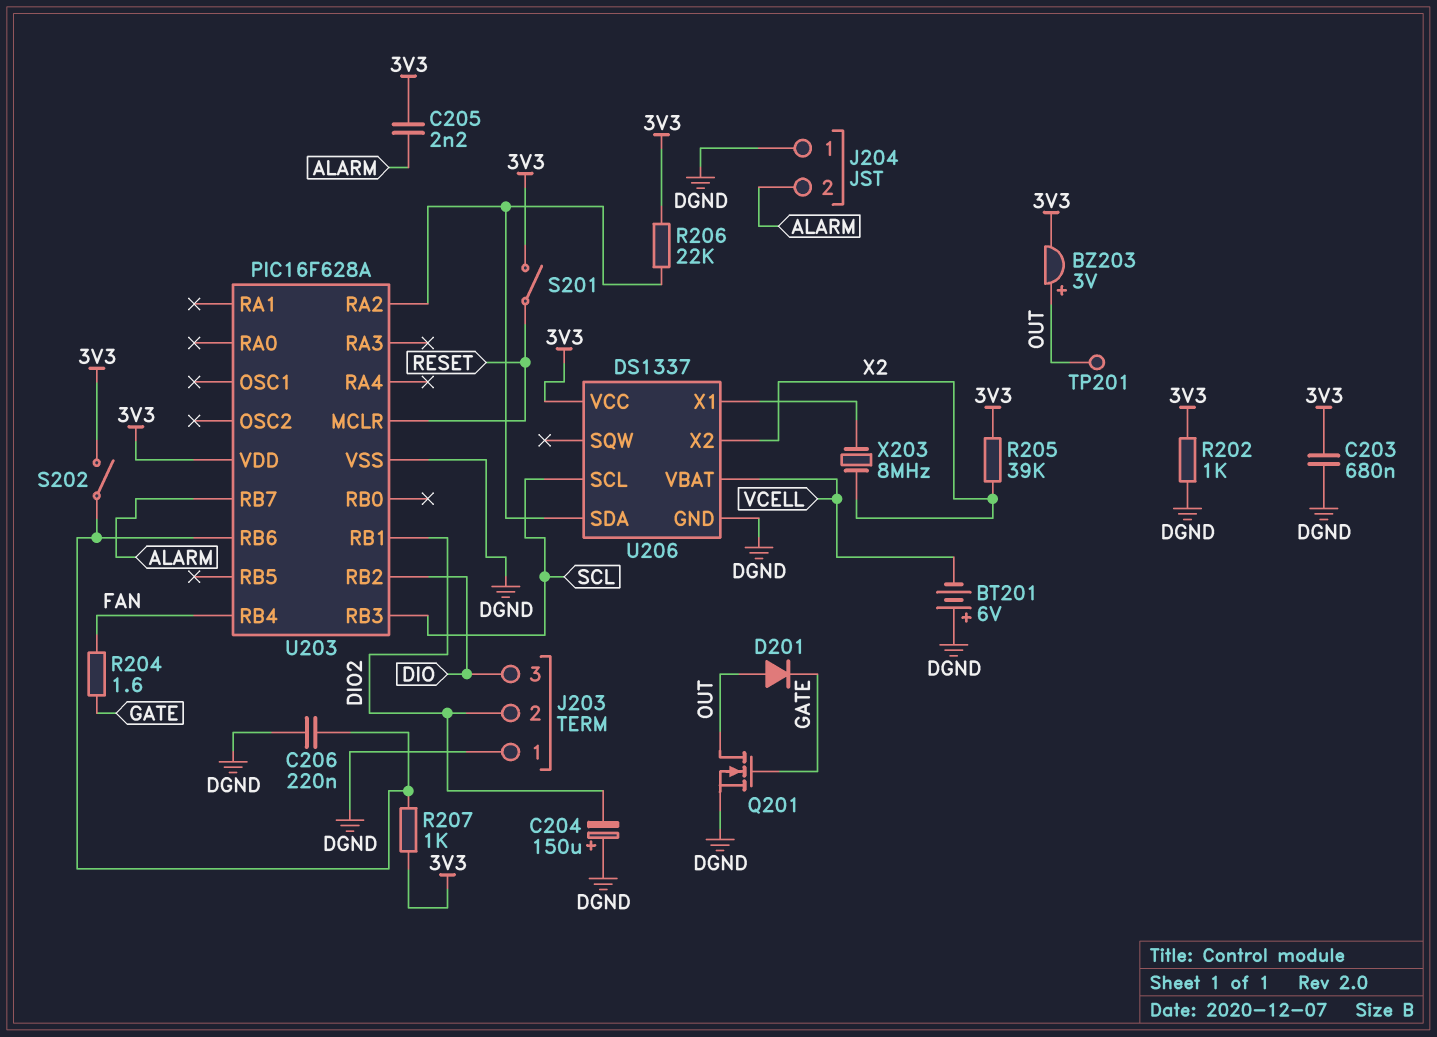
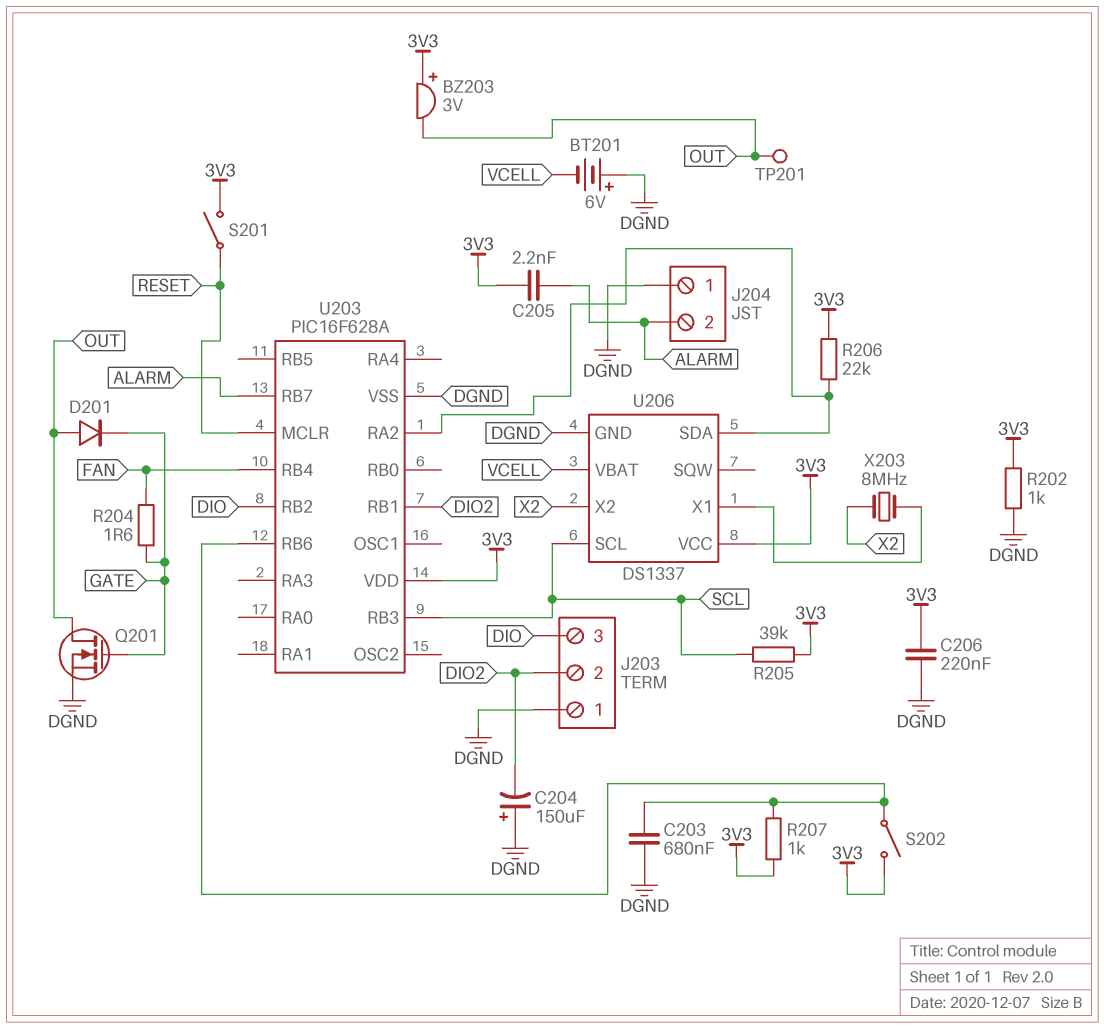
BZ203: buzzer 3V (plus OUT, minus 3V3) -> buzzer 3V (plus 3V3, minus OUT)
C203: 680nF (3V3, DGND) -> 680nF (DGND, U203/RB6)
C206: 220nF (DGND, U203/RB6) -> 220nF (3V3, DGND)
R205: 39k (3V3, X2) -> 39k (3V3, SCL)

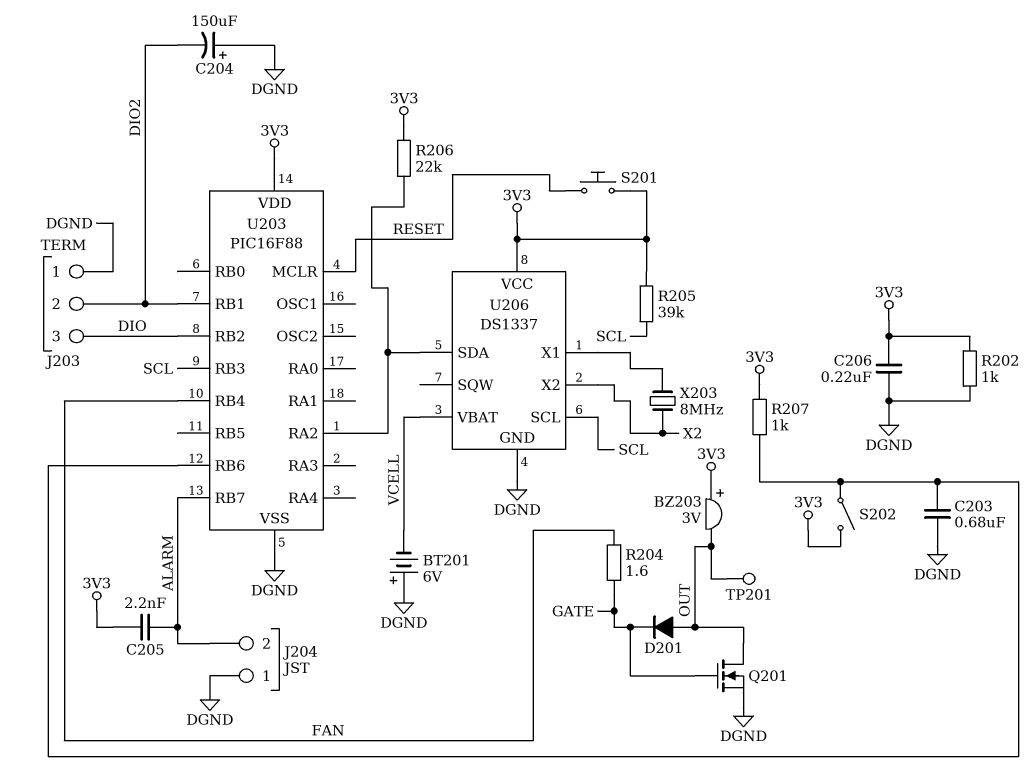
S201: switch (3V3, RESET) -> button (3V3, RESET)
U203: PIC16F628A -> PIC16F88

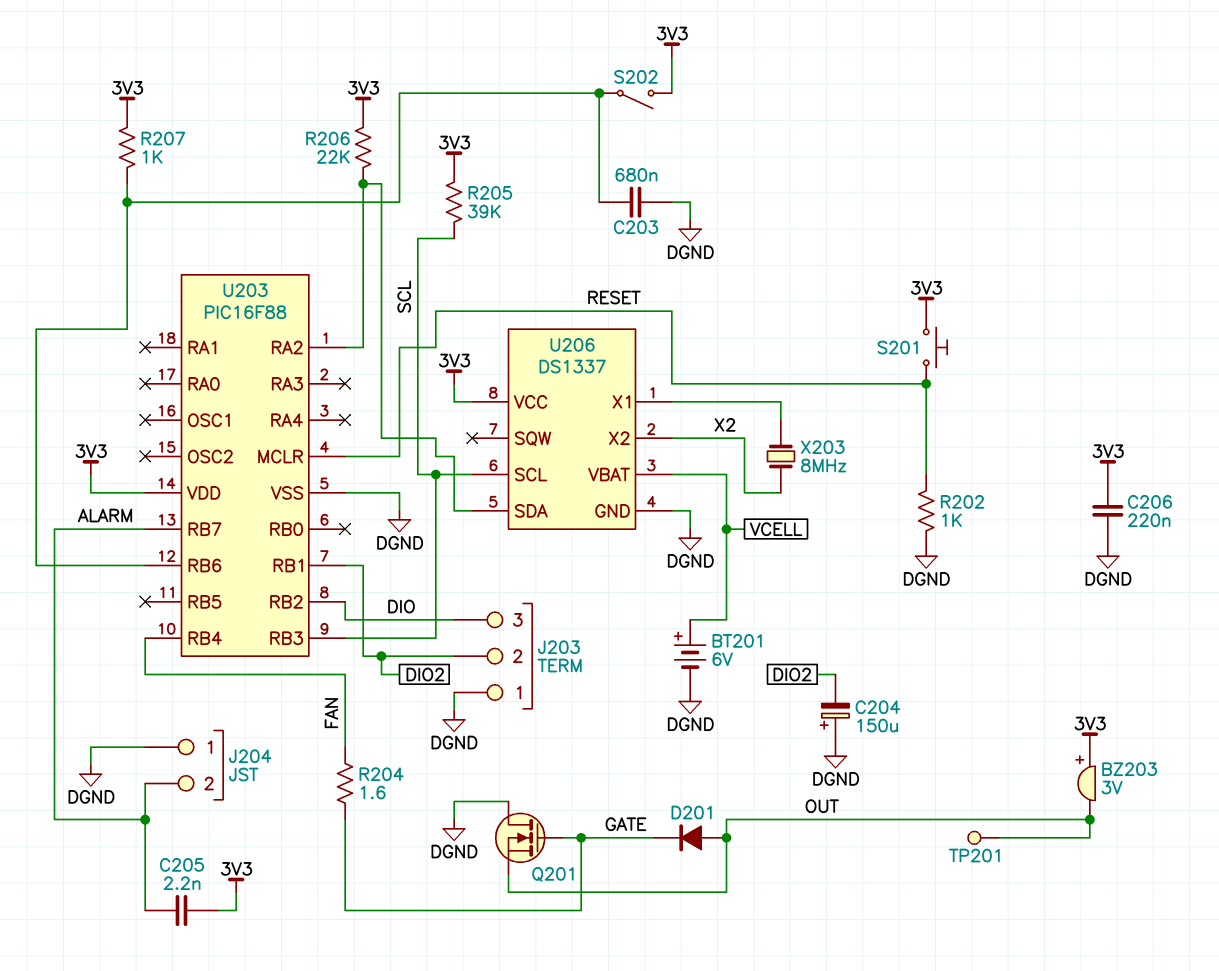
BT201: 6V (plus DGND, minus VCELL) -> 6V (plus VCELL, minus DGND)
Q201: NMOS (G GATE, D OUT, S DGND) -> NMOS (G GATE, D DGND, S OUT)
R202: 1k (3V3, DGND) -> 1k (DGND, RESET)

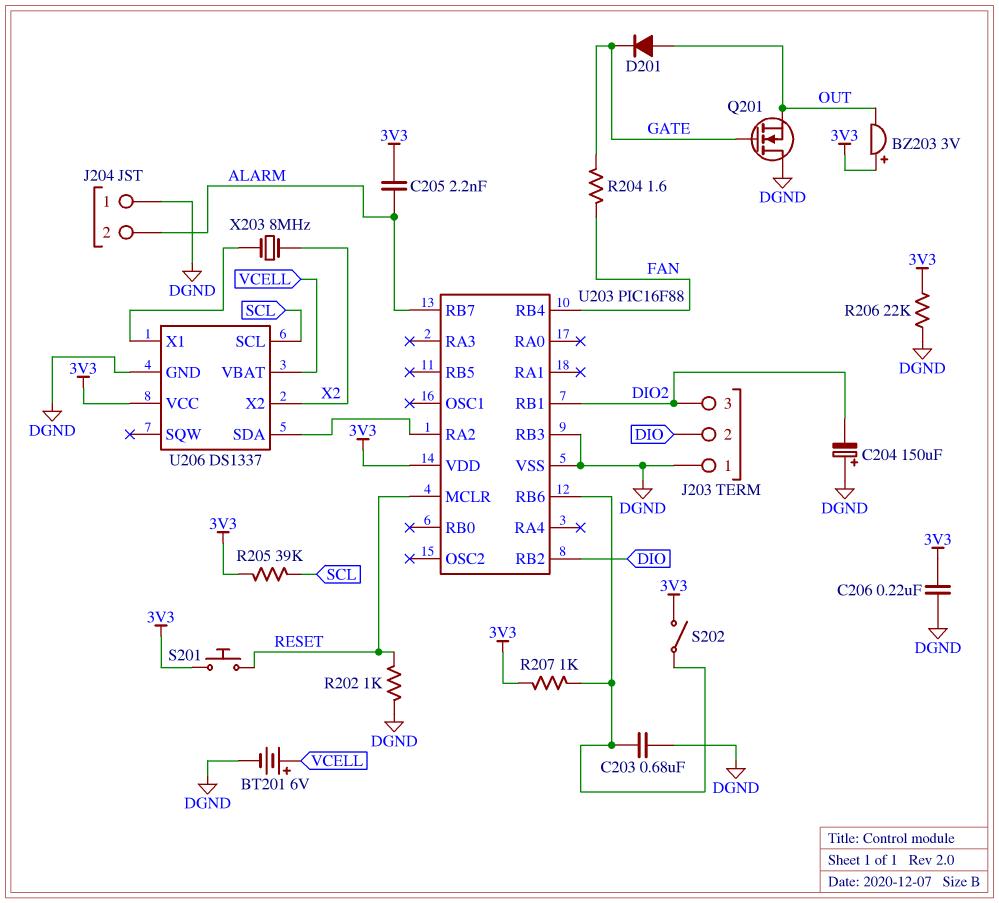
J203 pin 2: DIO2 -> DIO
J203 pin 3: DIO -> DIO2
R206: 22k (3V3, U203/RA2) -> 22k (3V3, DGND)
TP201: test point (OUT) -> none
U203 pin RB3: SCL -> DGND

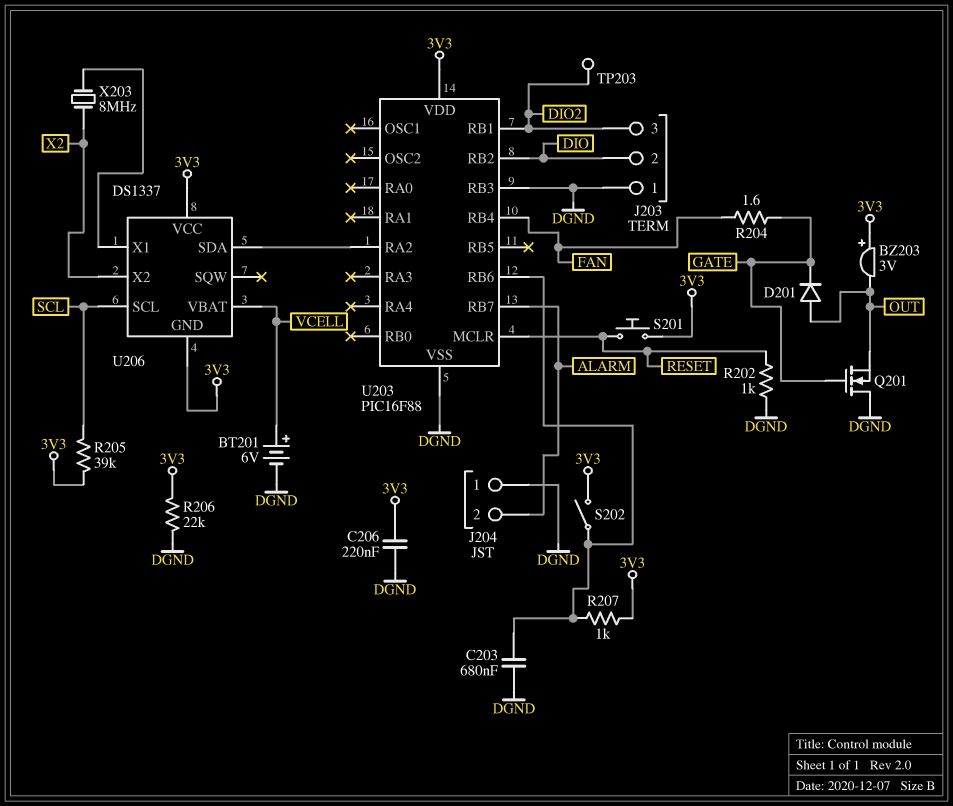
C204: 150uF (plus DGND, minus DIO2) -> none
C205: 2.2nF (3V3, ALARM) -> none
TP203: none -> test point (DIO2)
U206 pin GND: DGND -> 3V3

